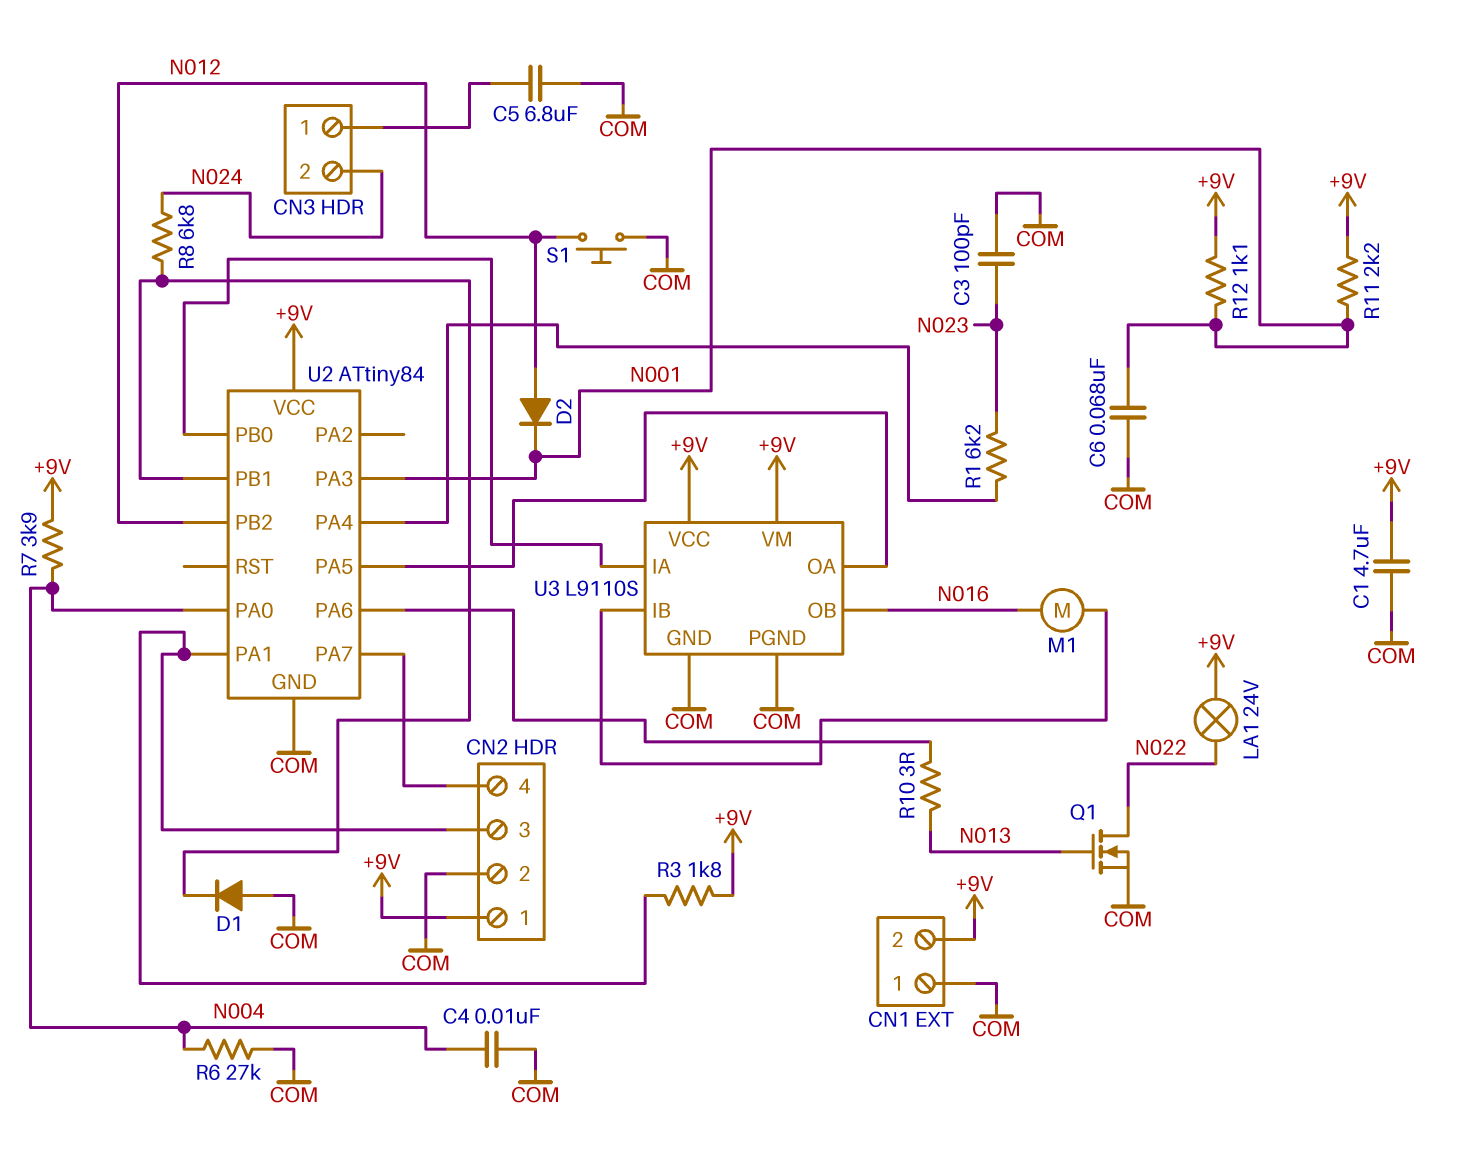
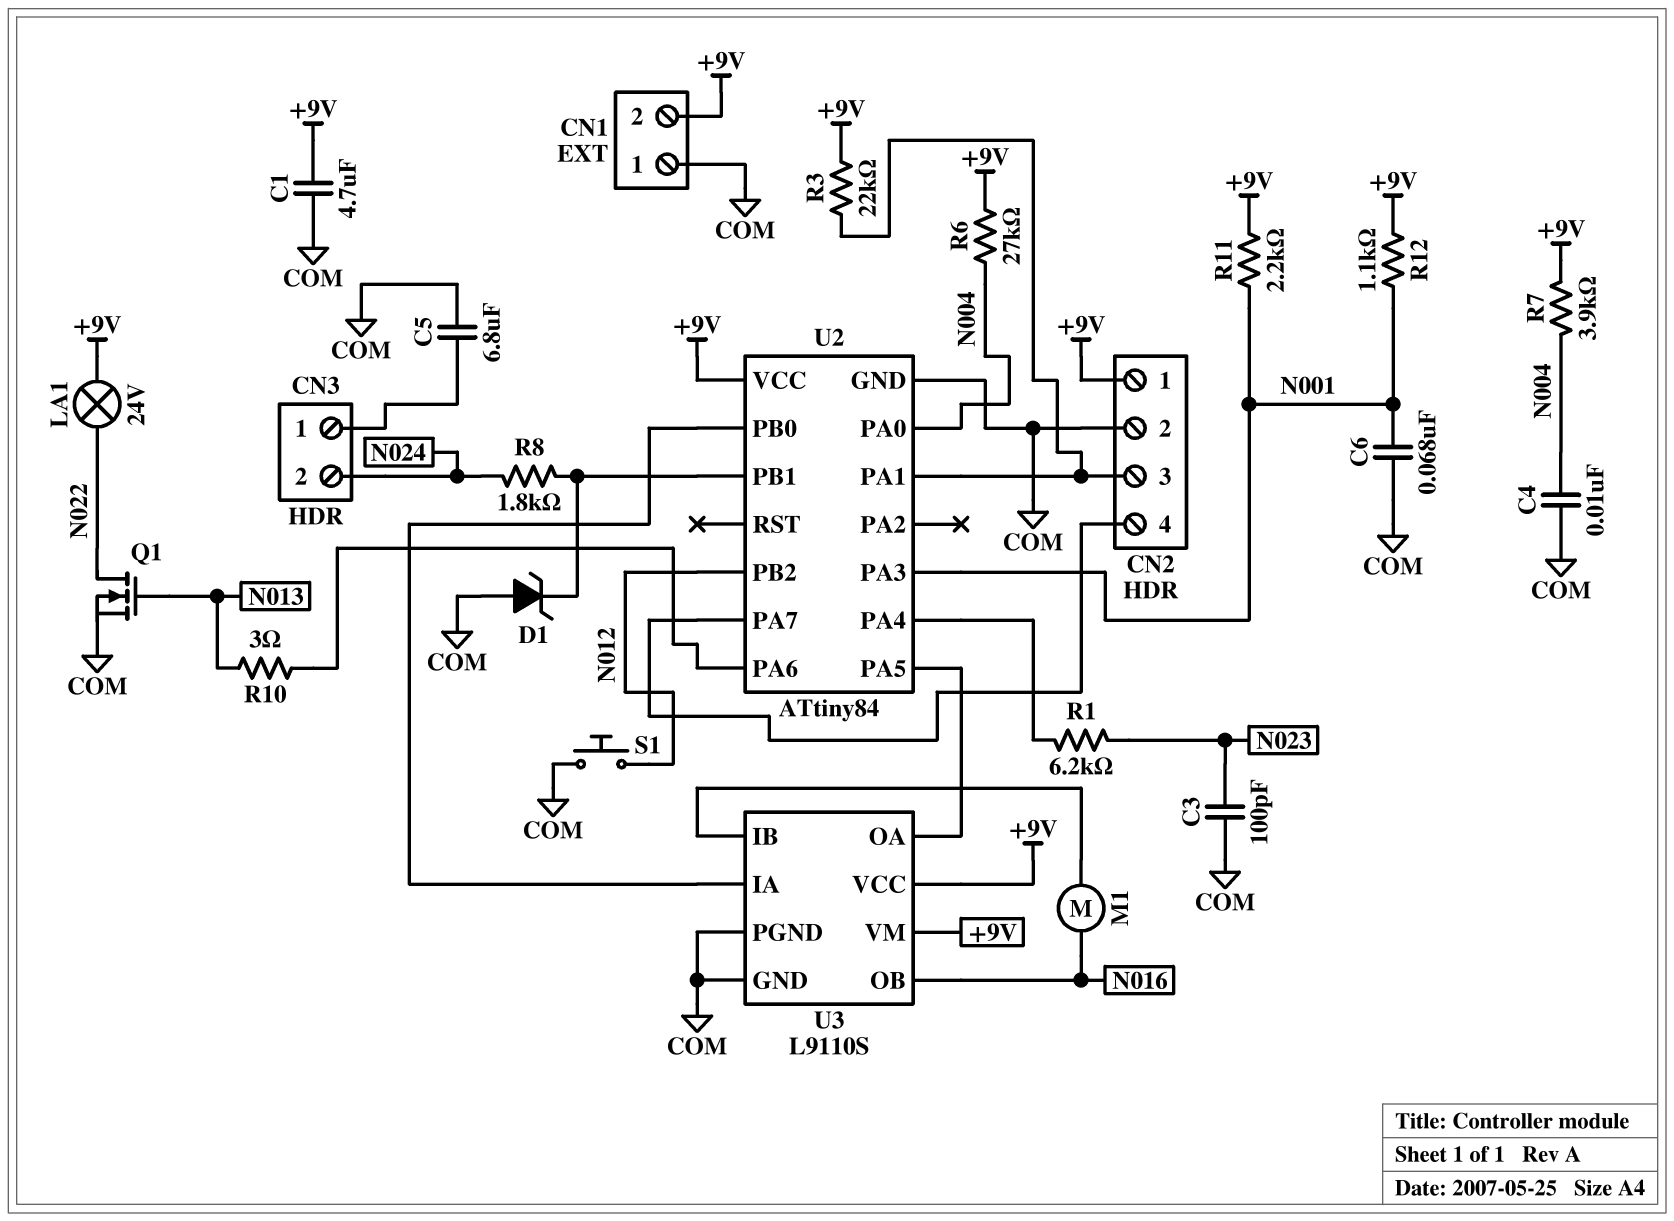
D1: diode (A COM, K U2/PB1) -> zener (A COM, K U2/PB1)
D2: diode (A N012, K N001) -> none
R3: 1.8k (+9V, CN2/3) -> 22k (+9V, CN2/3)
R6: 27k (COM, N004) -> 27k (+9V, N004)
R8: 6.8k (N024, U2/PB1) -> 1.8k (N024, U2/PB1)

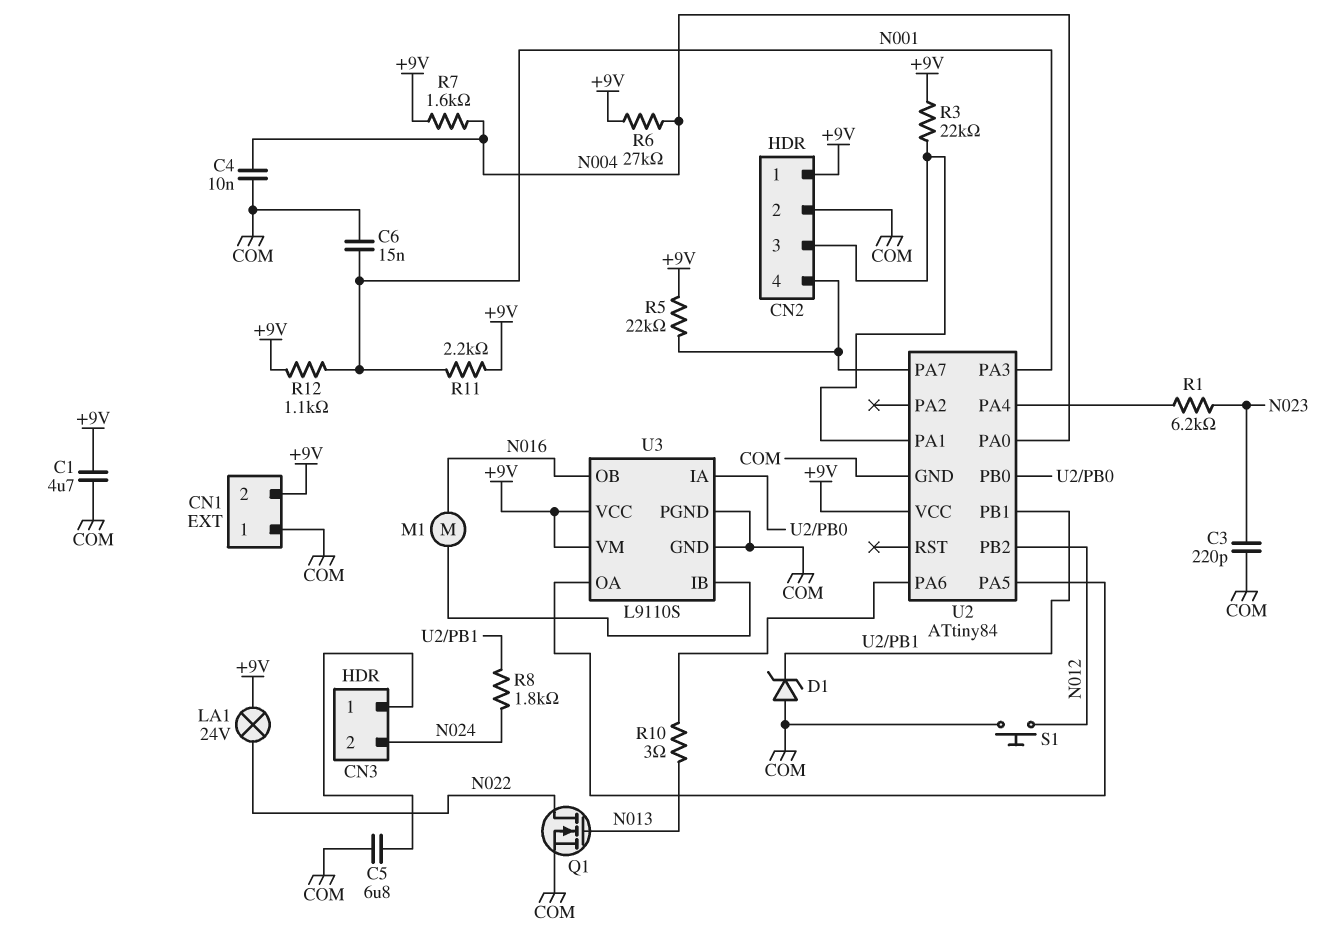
C3: 100pF (COM, N023) -> 220pF (COM, N023)
C6: 68nF (COM, N001) -> 15nF (COM, N001)
R5: none -> 22k (+9V, CN2/4)
R7: 3.9k (+9V, N004) -> 1.6k (+9V, N004)

